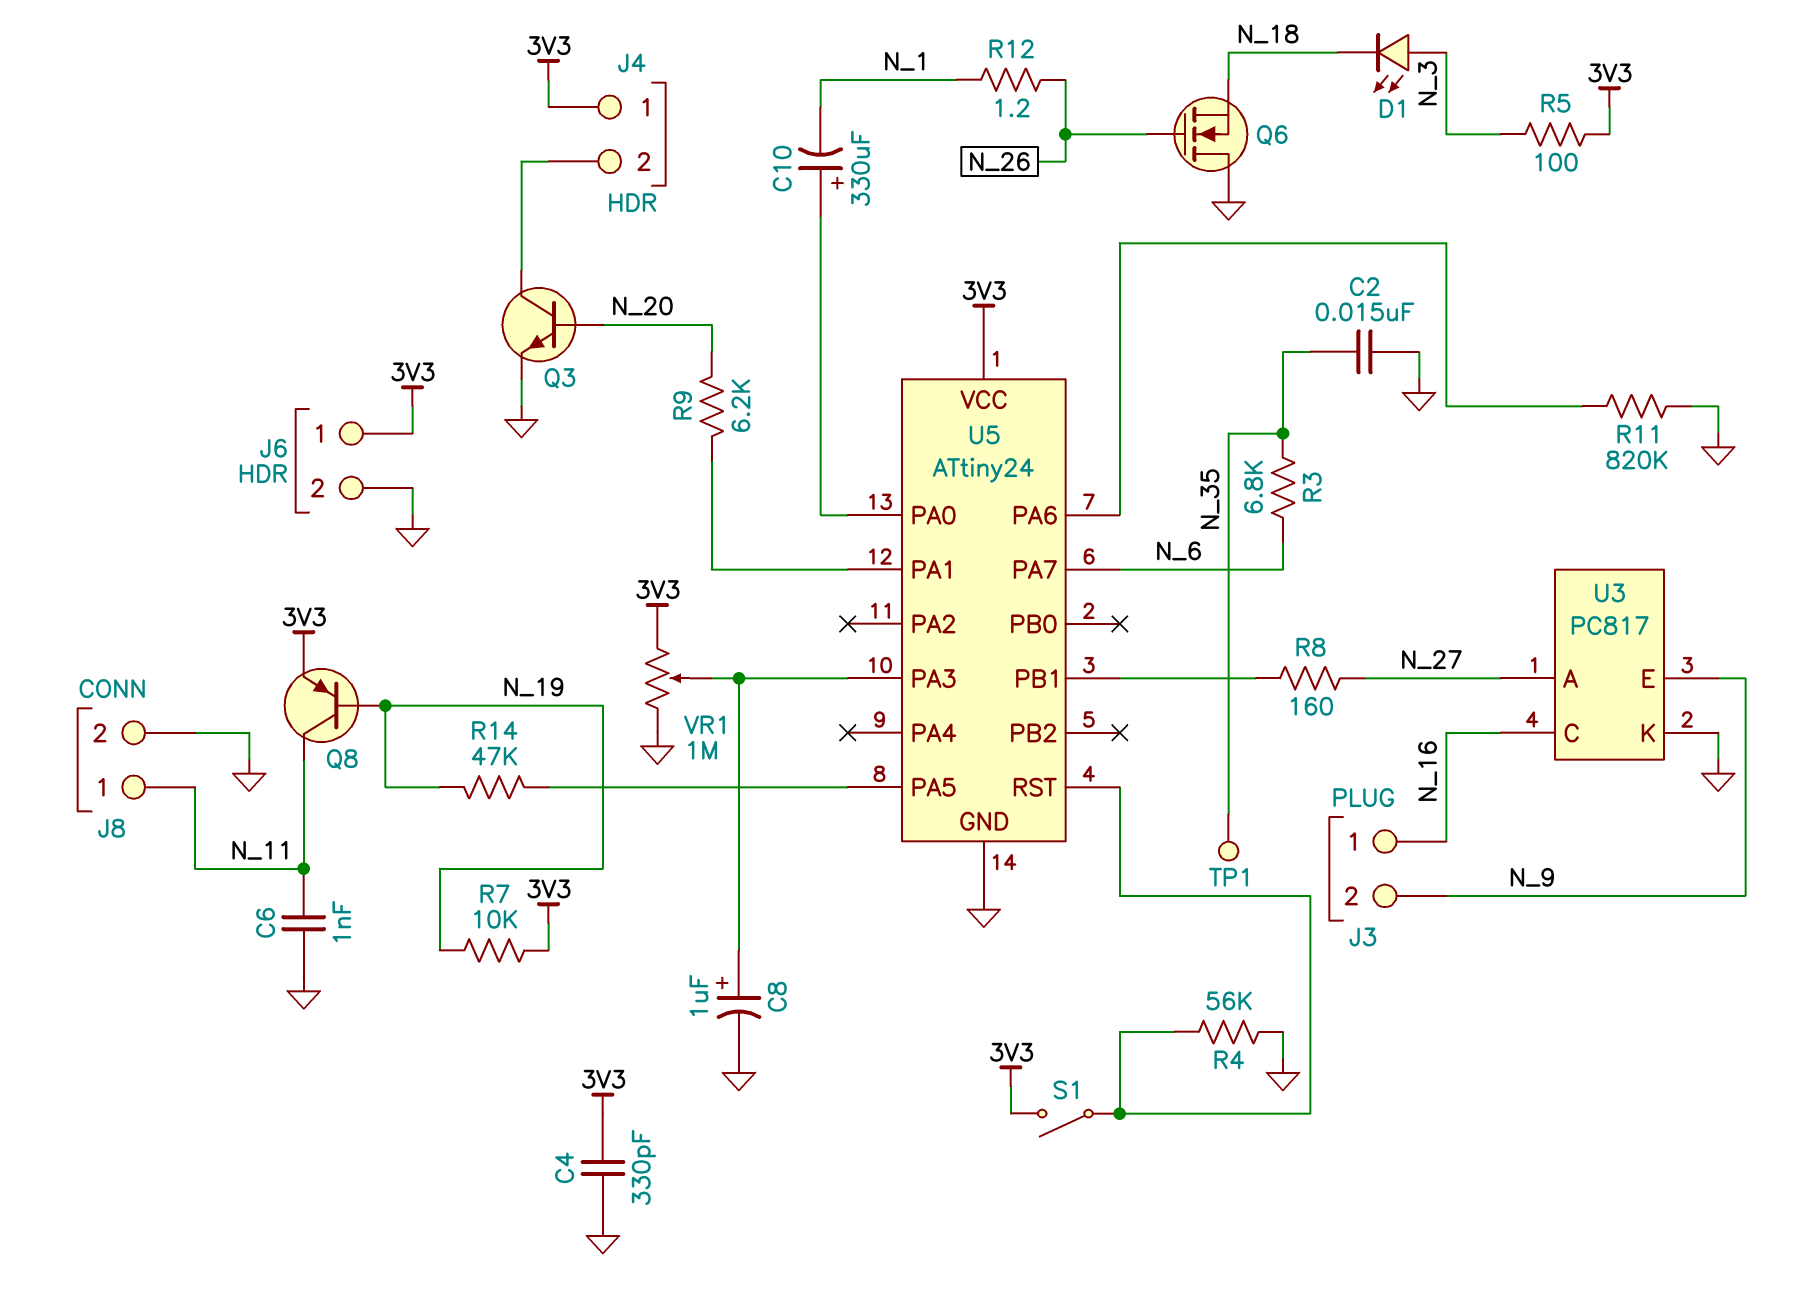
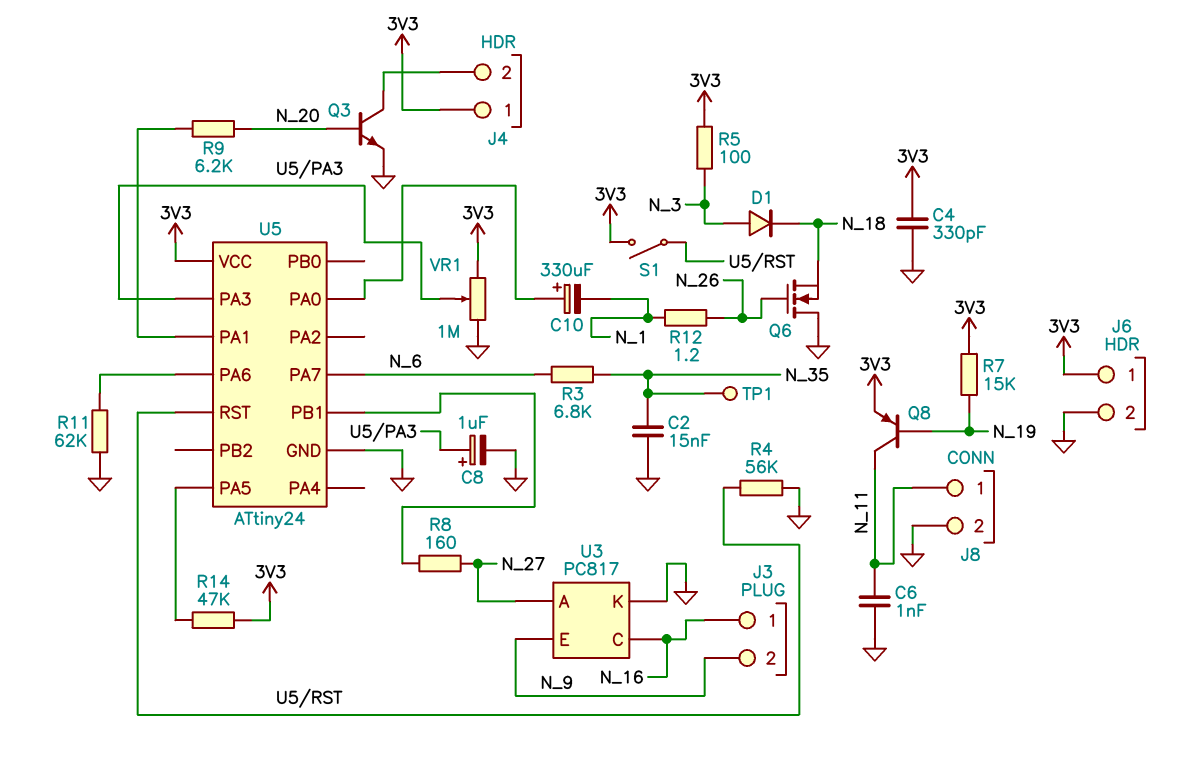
D1: LED (A N_3, K N_18) -> diode (A N_3, K N_18)
R7: 10k (3V3, N_19) -> 15k (3V3, N_19)
R11: 820k (GND, U5/PA6) -> 62k (GND, U5/PA6)
R14: 47k (N_19, U5/PA5) -> 47k (3V3, U5/PA5)

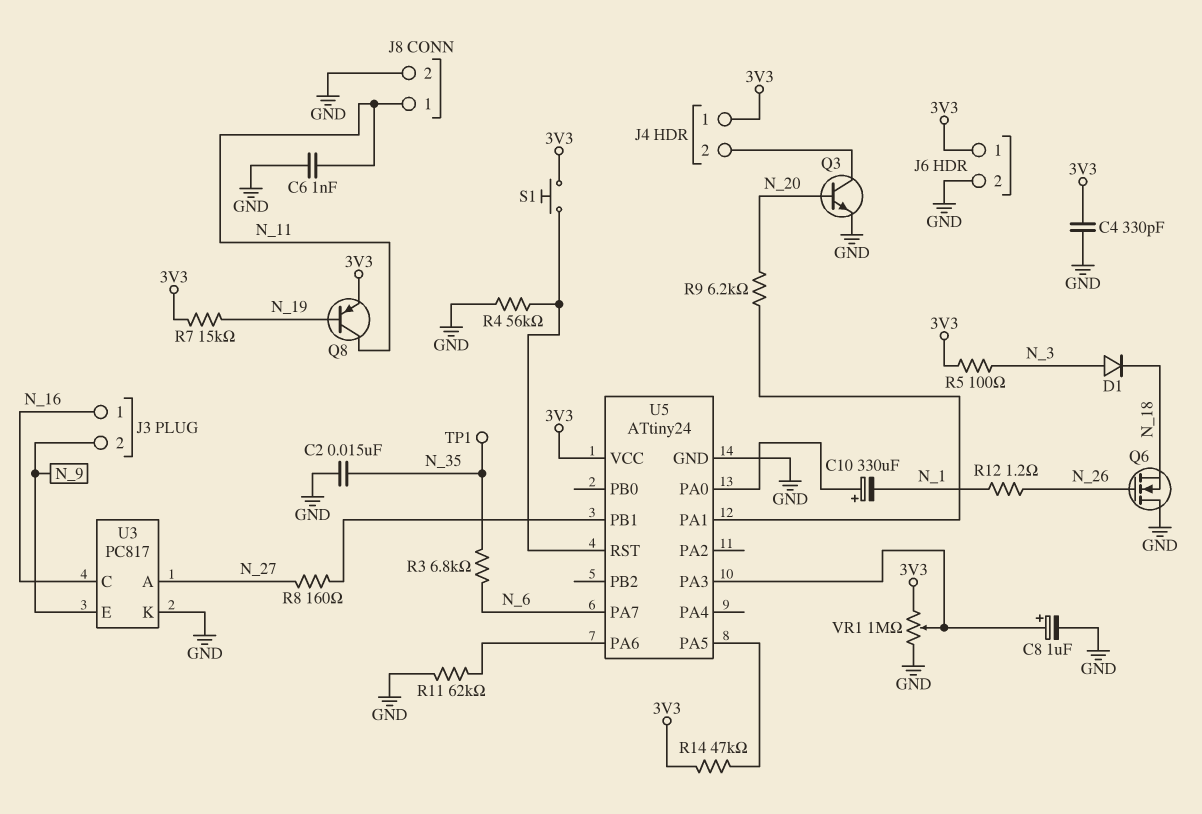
S1: switch (3V3, U5/RST) -> button (3V3, U5/RST)

